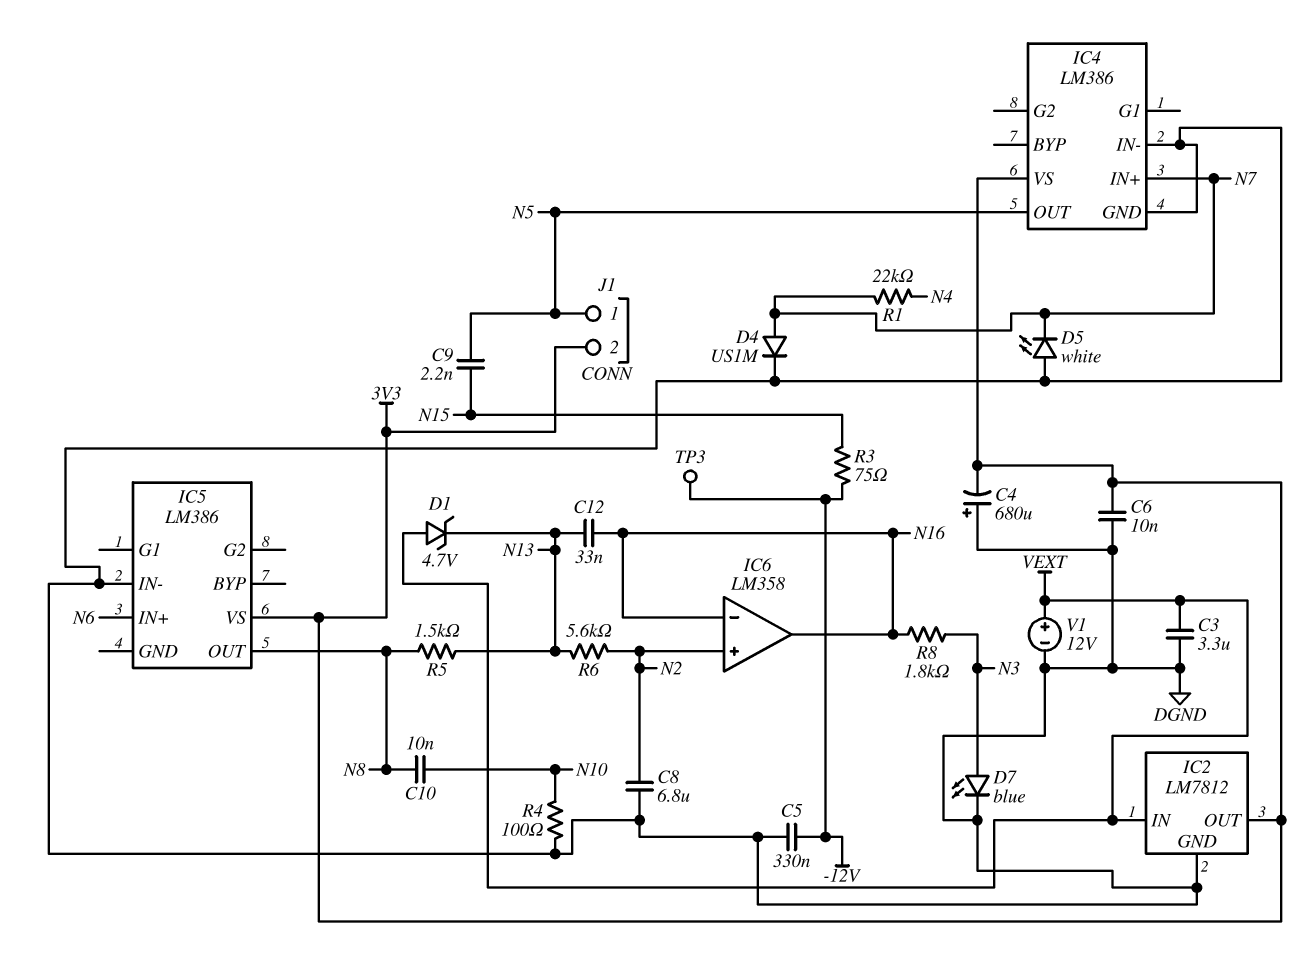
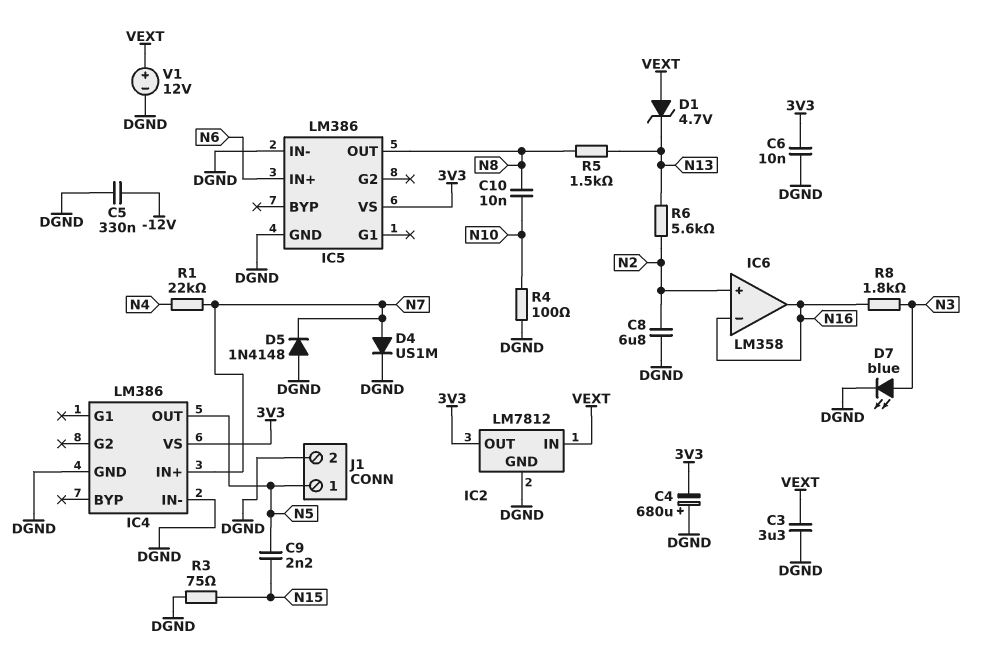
C12: 33nF (N13, N16) -> none
D5: LED white (A DGND, K N7) -> diode 1N4148 (A DGND, K N7)
IC5 pin GND: none -> DGND
J1 pin 2: 3V3 -> DGND
R3: 75 (-12V, N15) -> 75 (DGND, N15)
TP3: test point (-12V) -> none

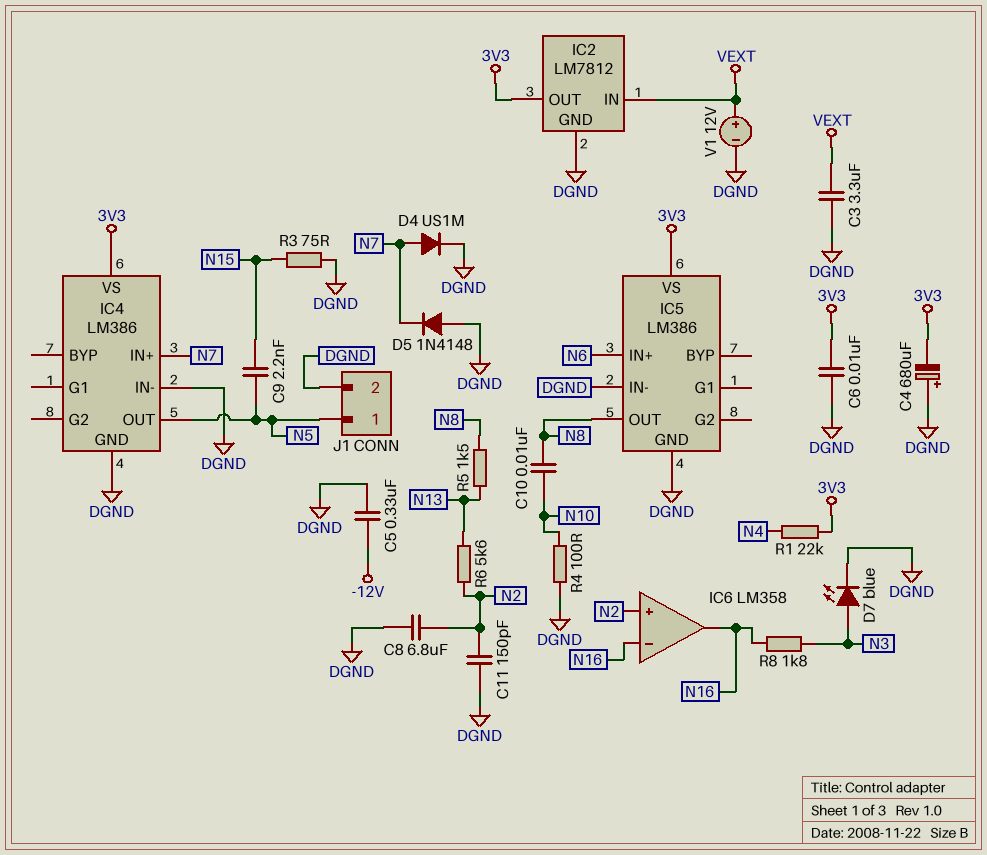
C11: none -> 150pF (DGND, N2)
D1: zener 4.7V (A VEXT, K N13) -> none
R1: 22k (N4, N7) -> 22k (3V3, N4)

